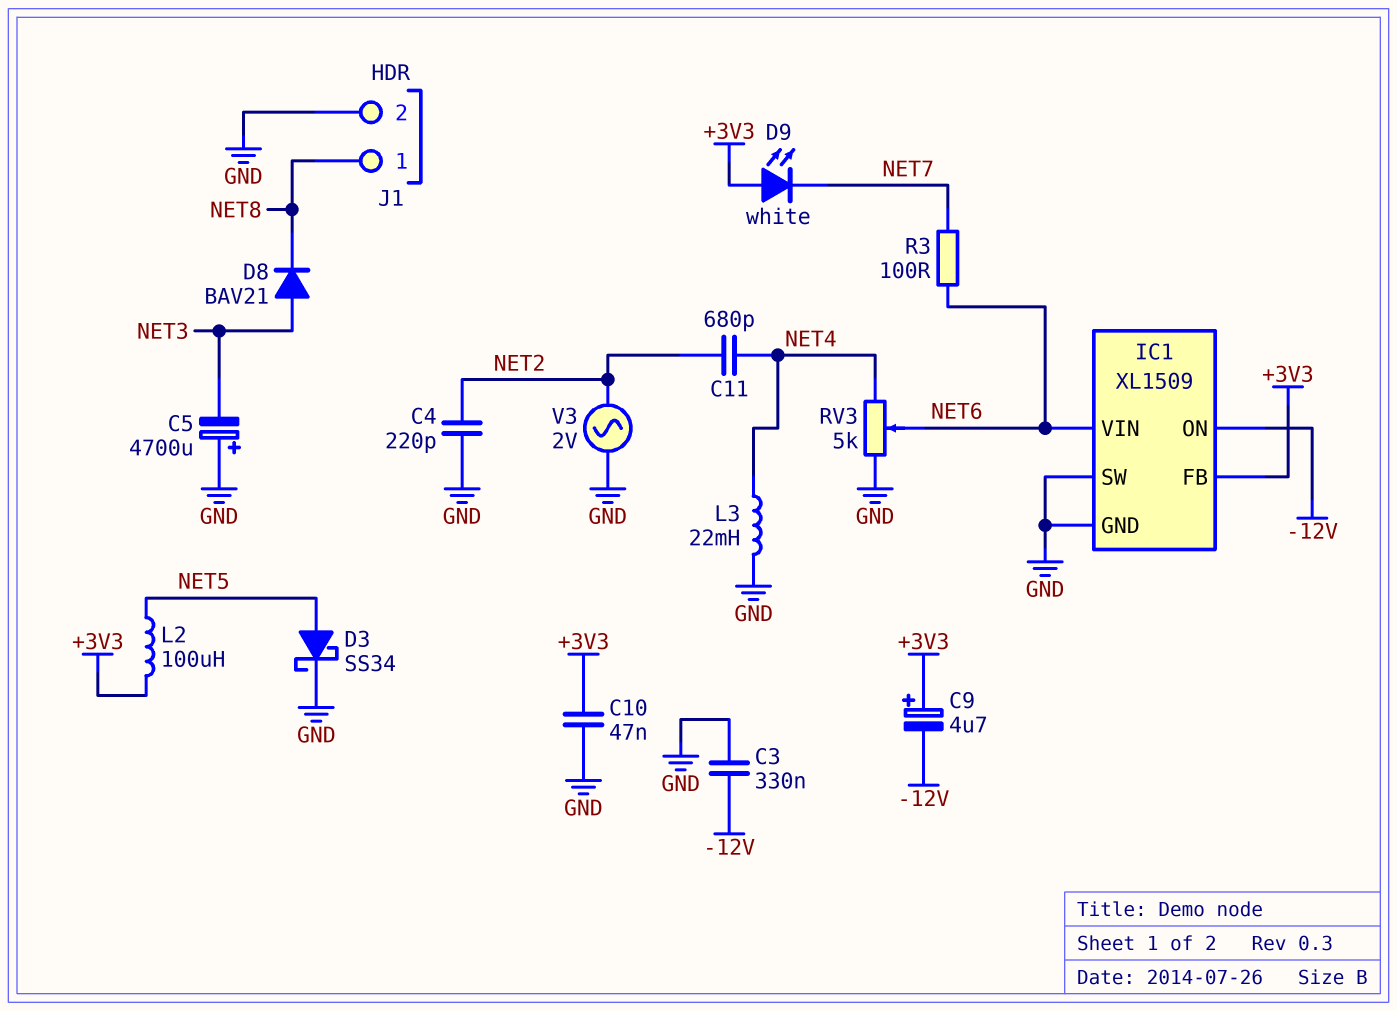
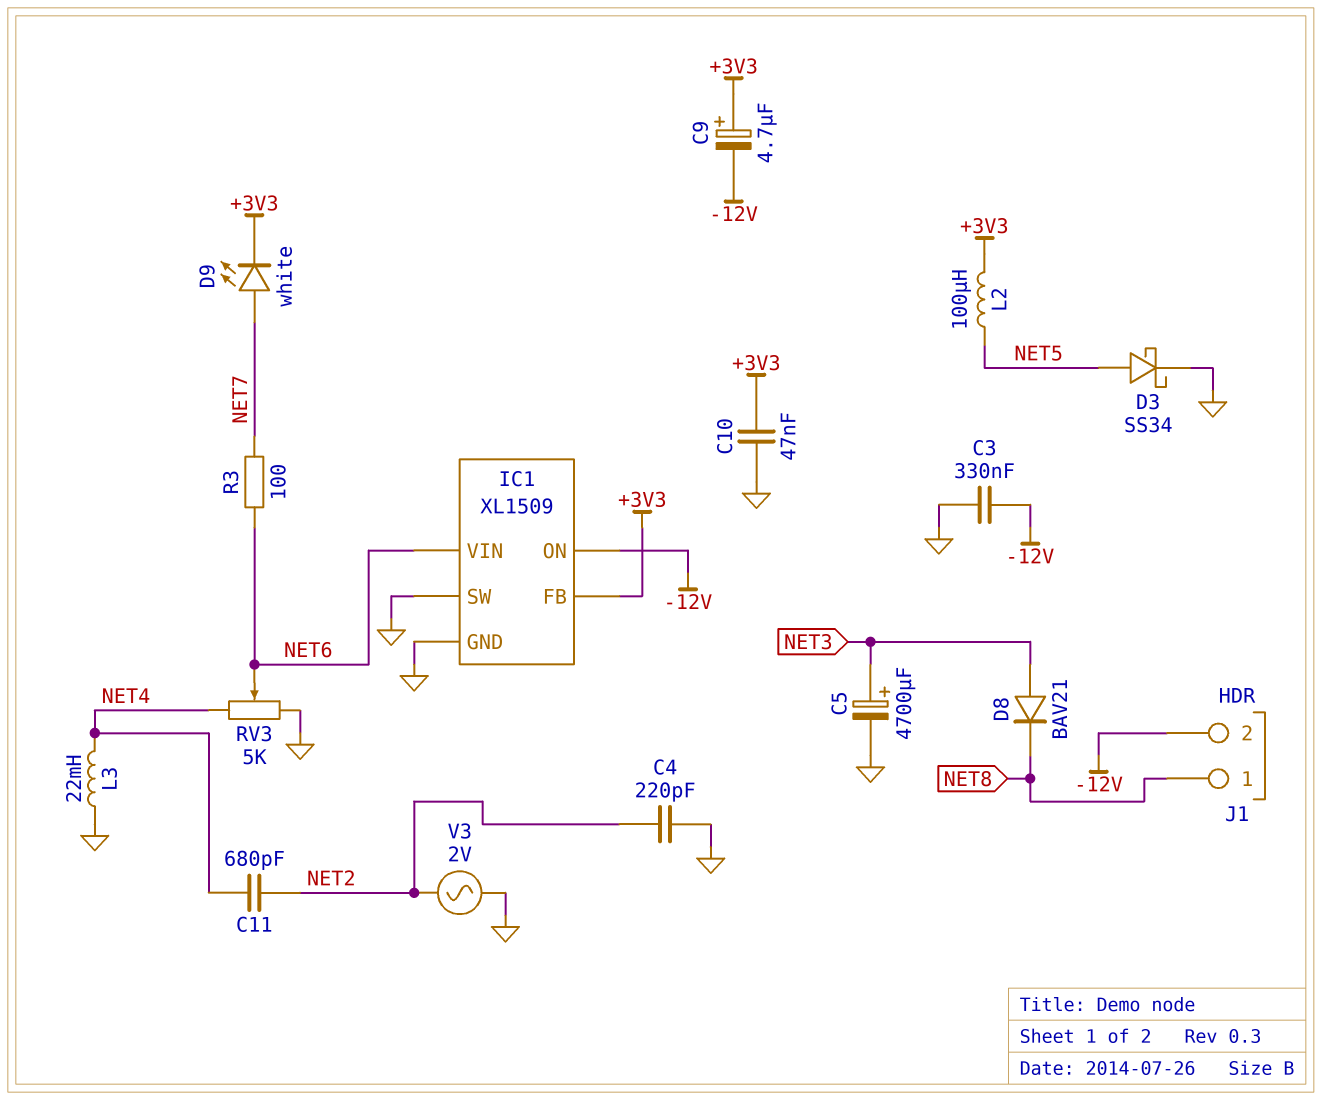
C5: 4700uF (plus GND, minus NET3) -> 4700uF (plus NET3, minus GND)
D9: LED white (A +3V3, K NET7) -> LED white (A NET7, K +3V3)
J1 pin 2: GND -> -12V

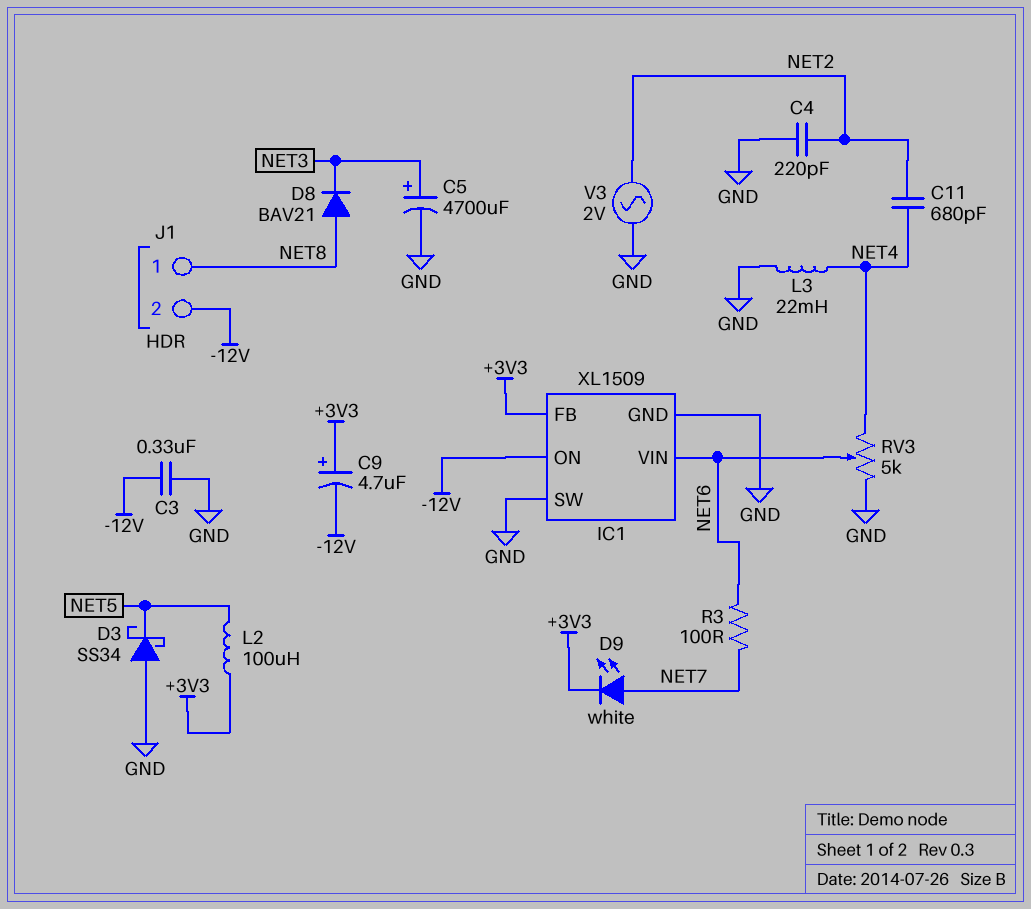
C10: 47nF (+3V3, GND) -> none
D3: schottky SS34 (A NET5, K GND) -> schottky SS34 (A GND, K NET5)
D8: diode BAV21 (A NET3, K NET8) -> diode BAV21 (A NET8, K NET3)

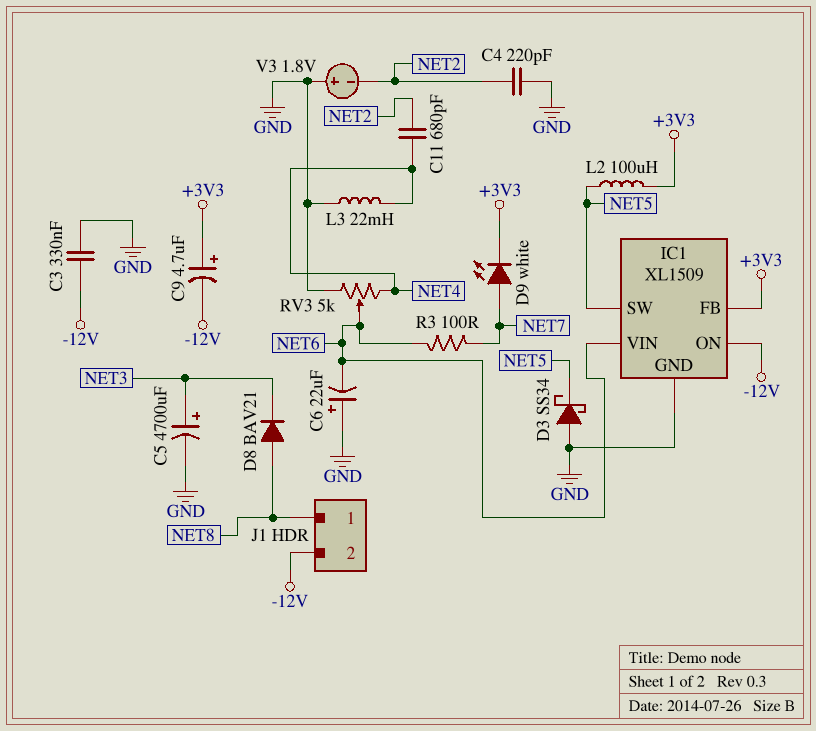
C6: none -> 22uF (plus GND, minus NET6)
IC1 pin SW: GND -> NET5
V3: AC 2V (GND, NET2) -> 1.8V (plus GND, minus NET2)

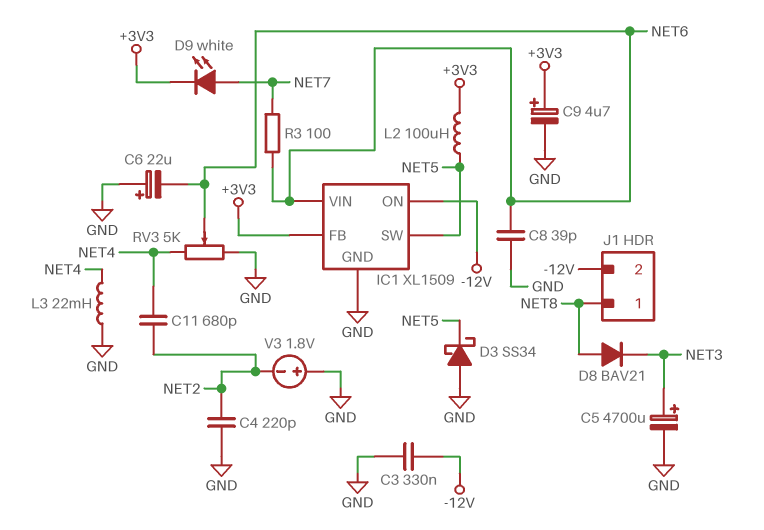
C8: none -> 39pF (GND, NET6)
C9: 4.7uF (plus +3V3, minus -12V) -> 4.7uF (plus +3V3, minus GND)

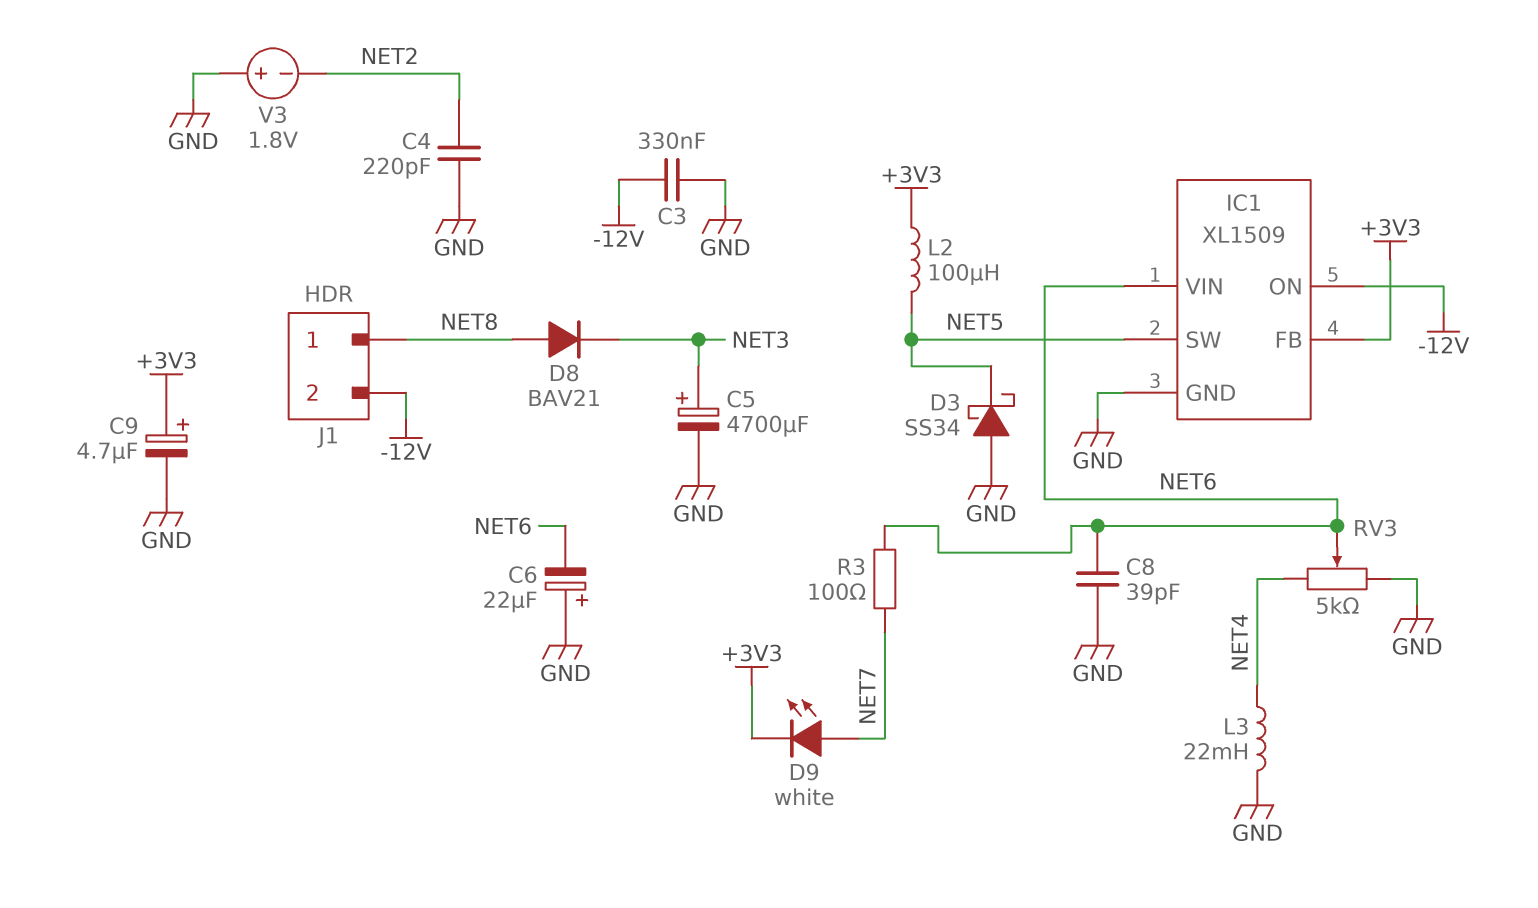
C11: 680pF (NET2, NET4) -> none

